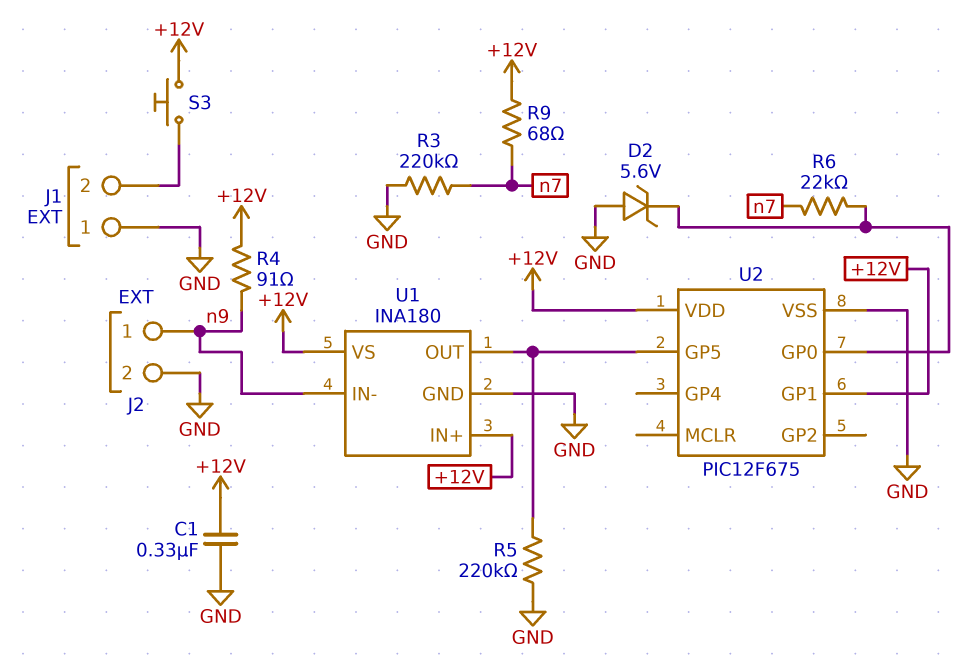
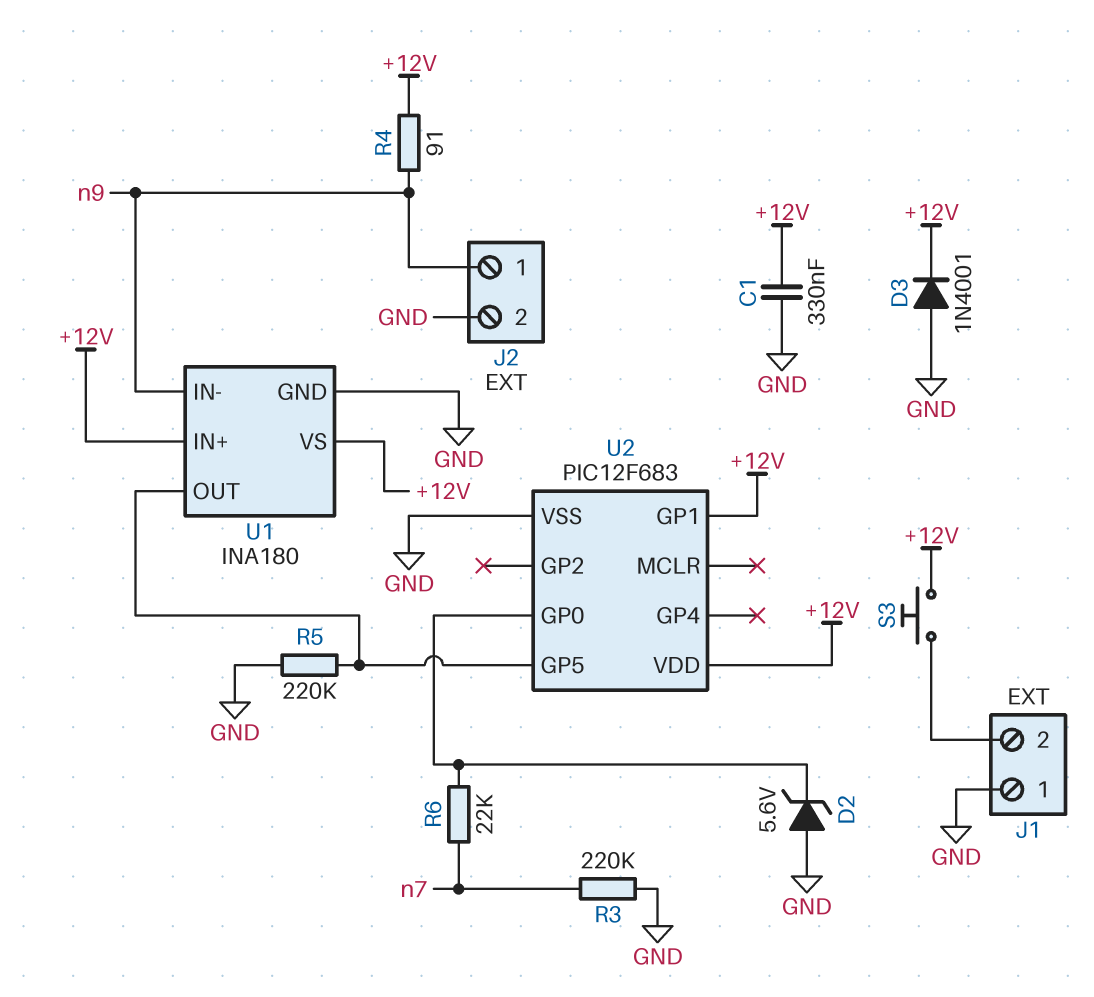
D3: none -> diode 1N4001 (A GND, K +12V)
R9: 68 (+12V, n7) -> none
U2: PIC12F675 -> PIC12F683

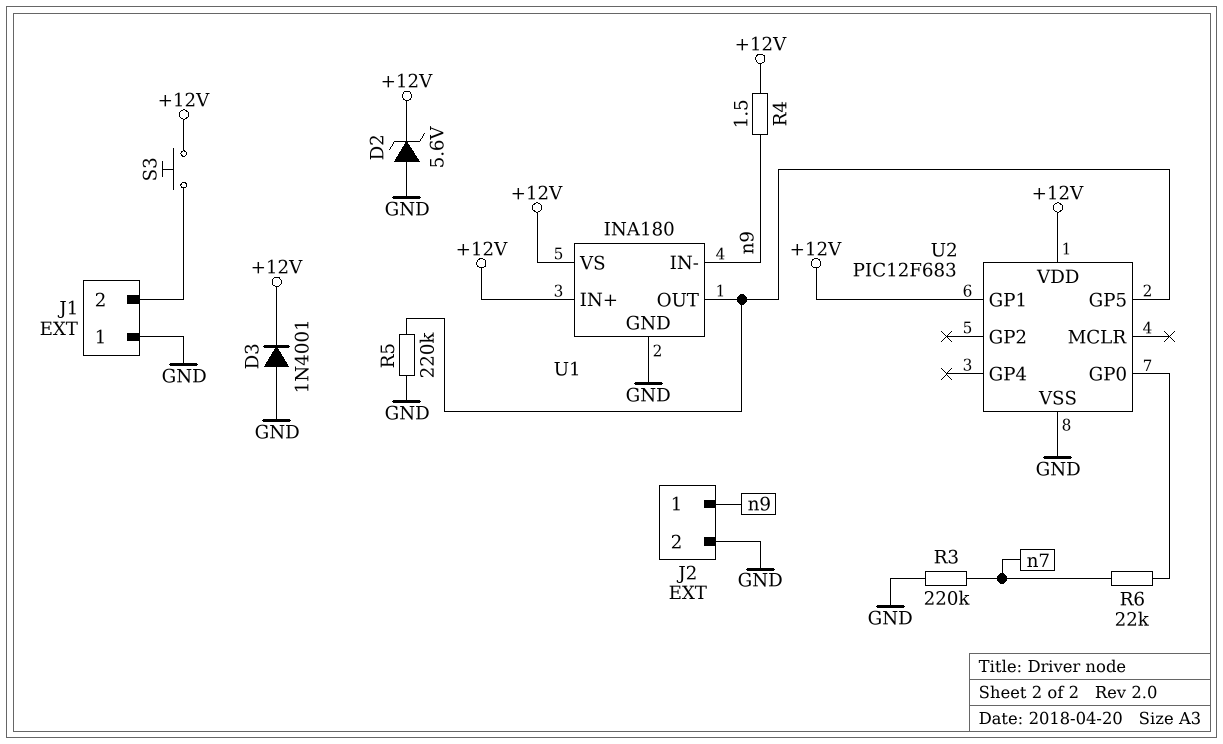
C1: 330nF (+12V, GND) -> none
D2: zener 5.6V (A GND, K U2/GP0) -> zener 5.6V (A GND, K +12V)
R4: 91 (+12V, n9) -> 1.5 (+12V, n9)

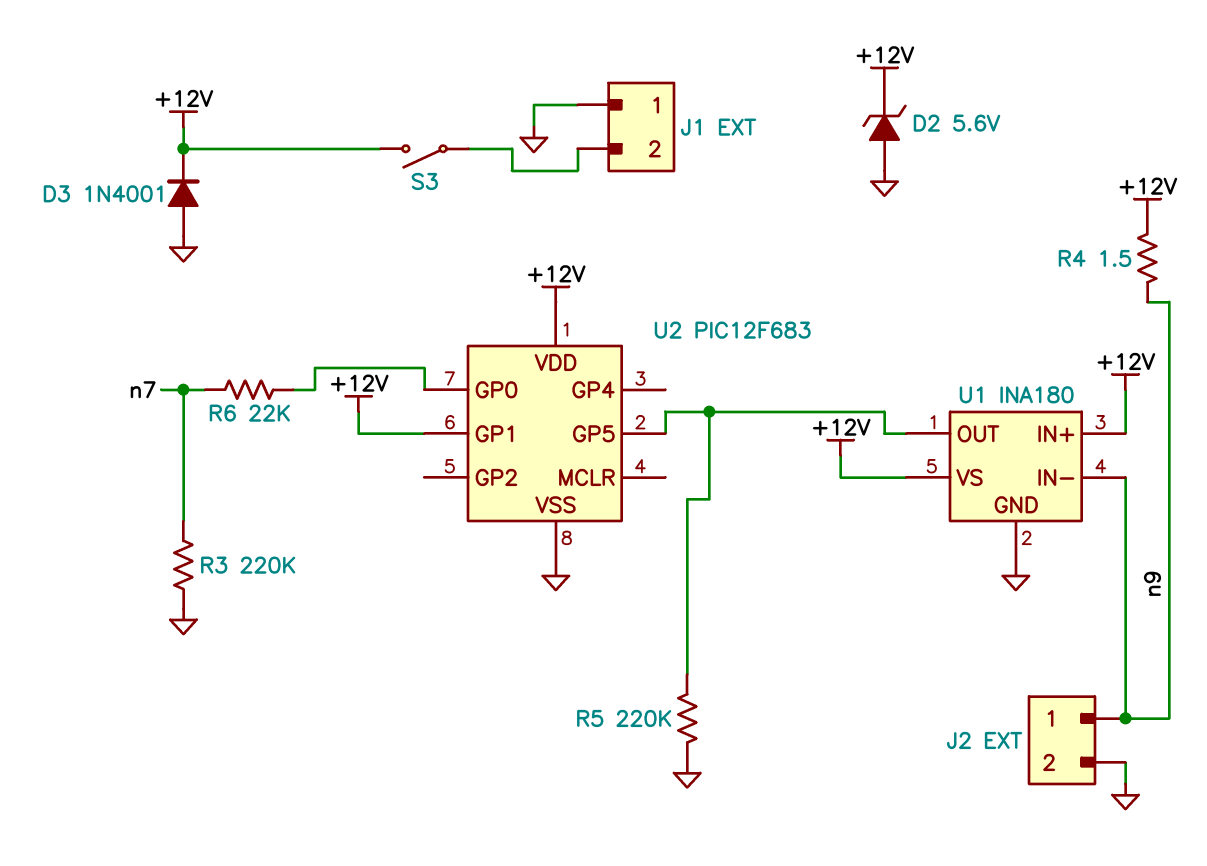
S3: button (+12V, J1/2) -> switch (+12V, J1/2)

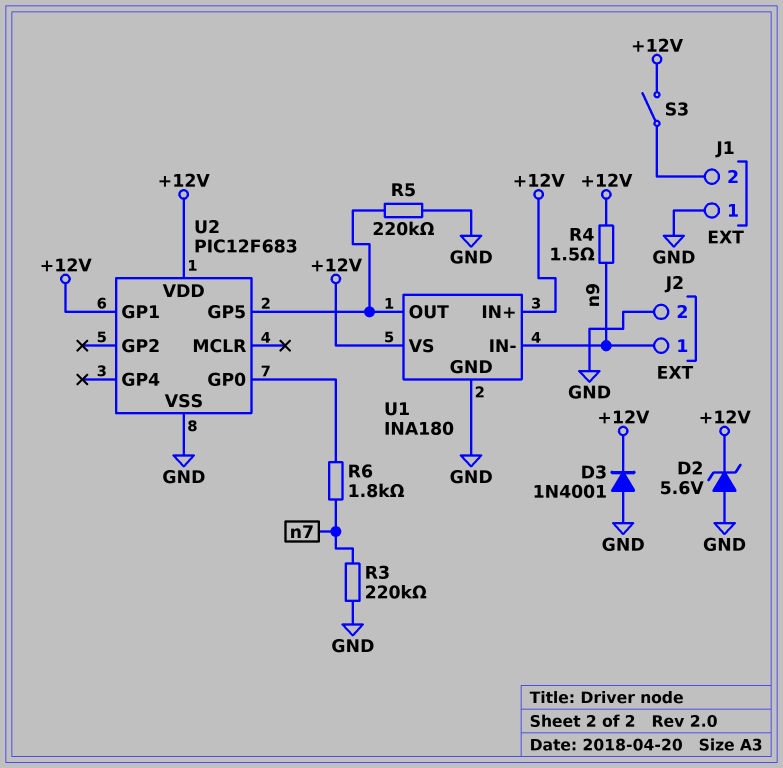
R6: 22k (U2/GP0, n7) -> 1.8k (U2/GP0, n7)

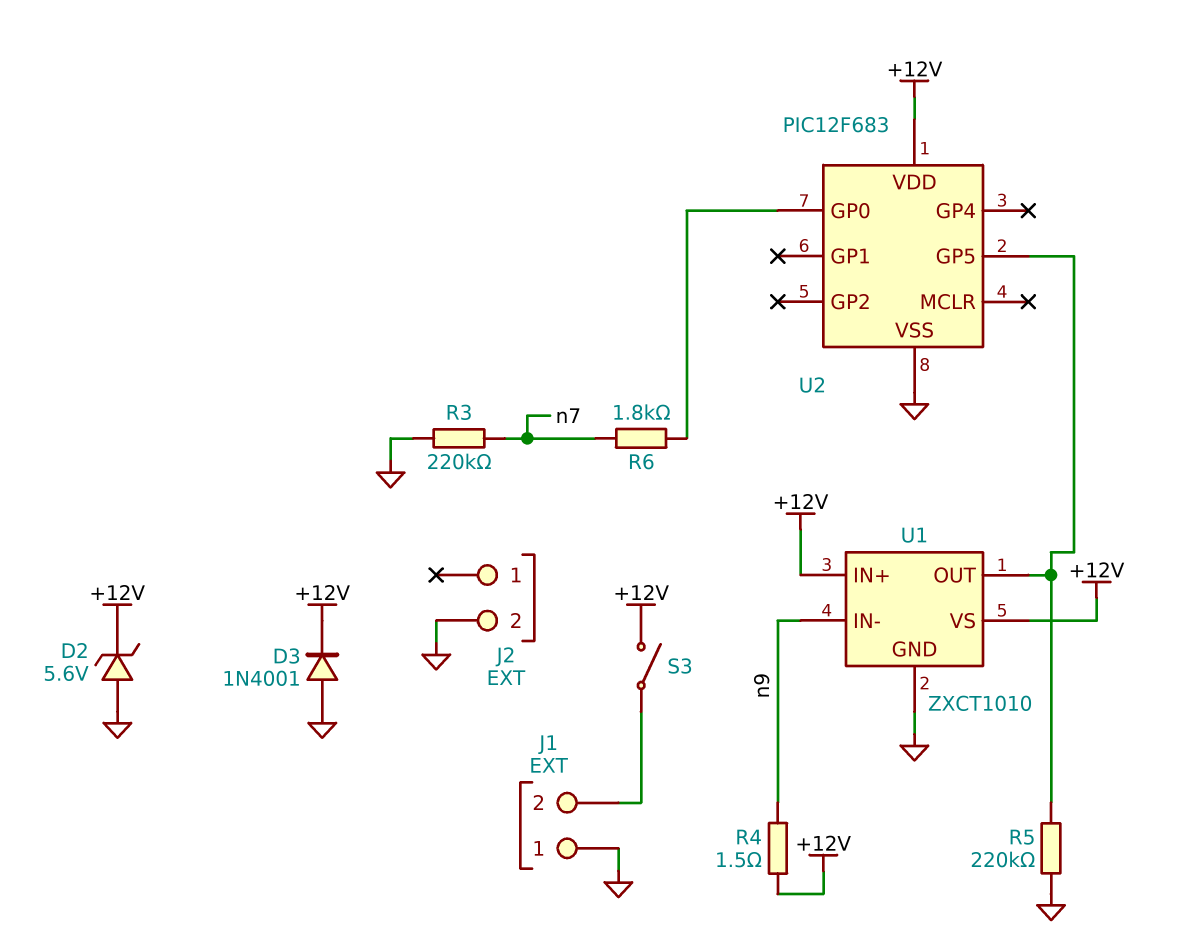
J2 pin 1: n9 -> none
U1: INA180 -> ZXCT1010
U2 pin GP1: +12V -> none

